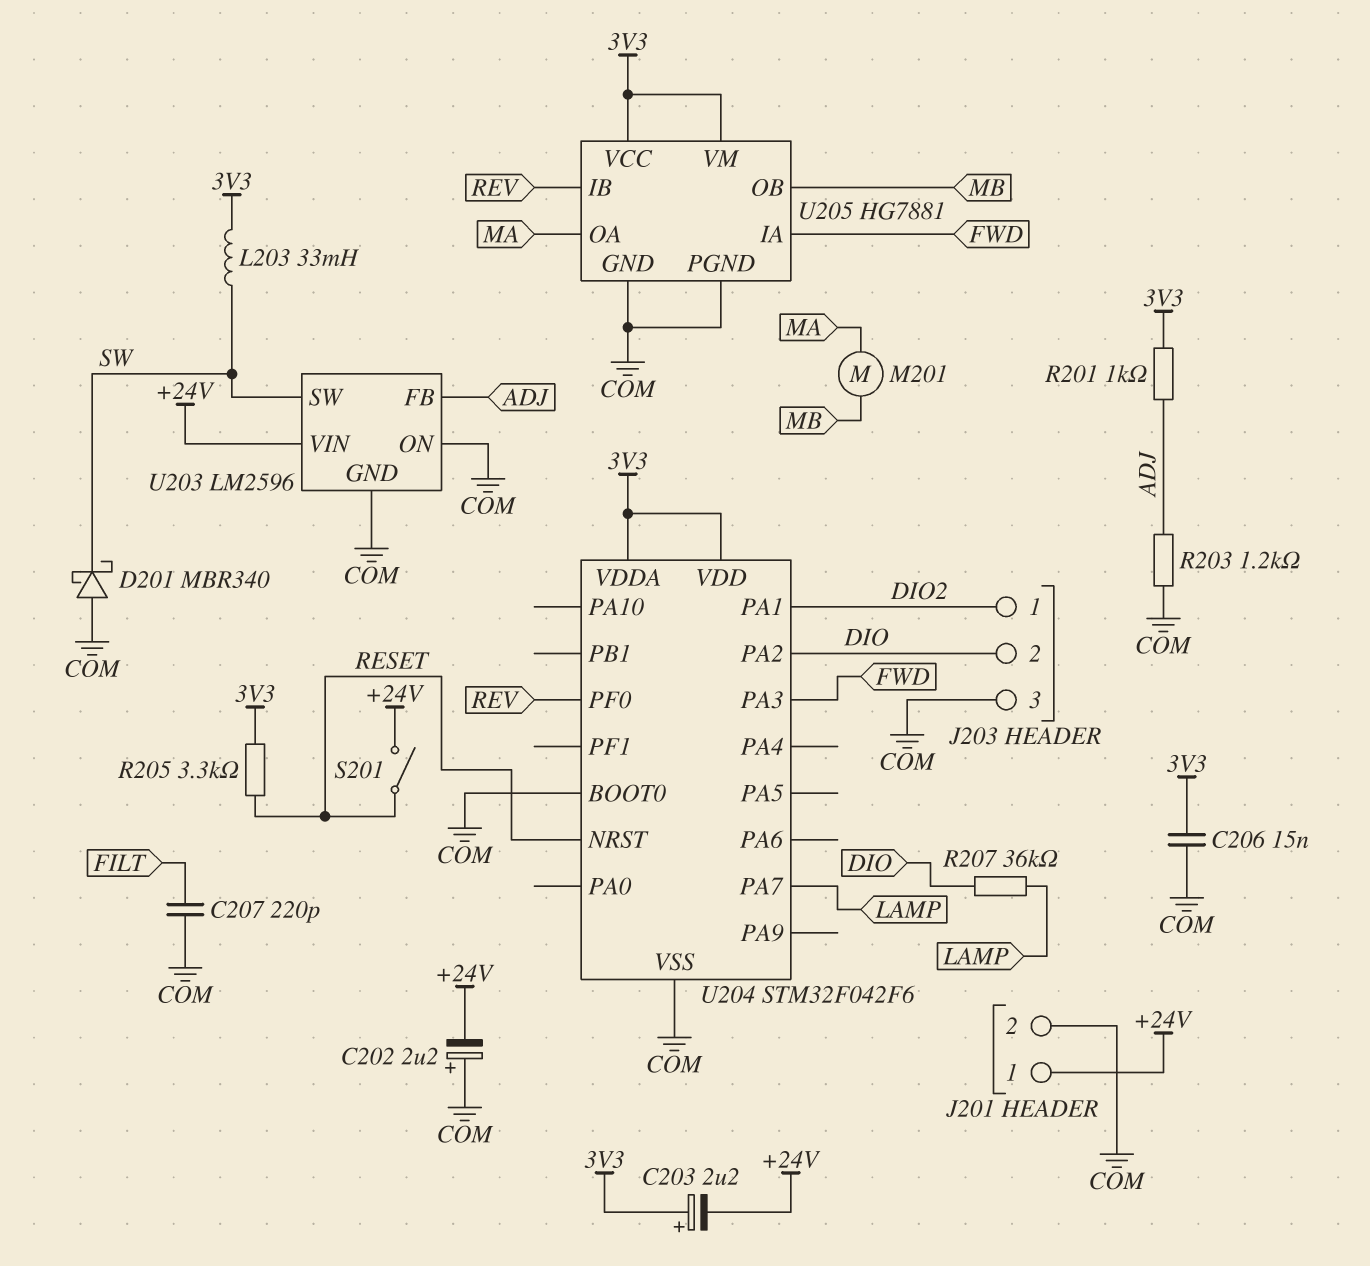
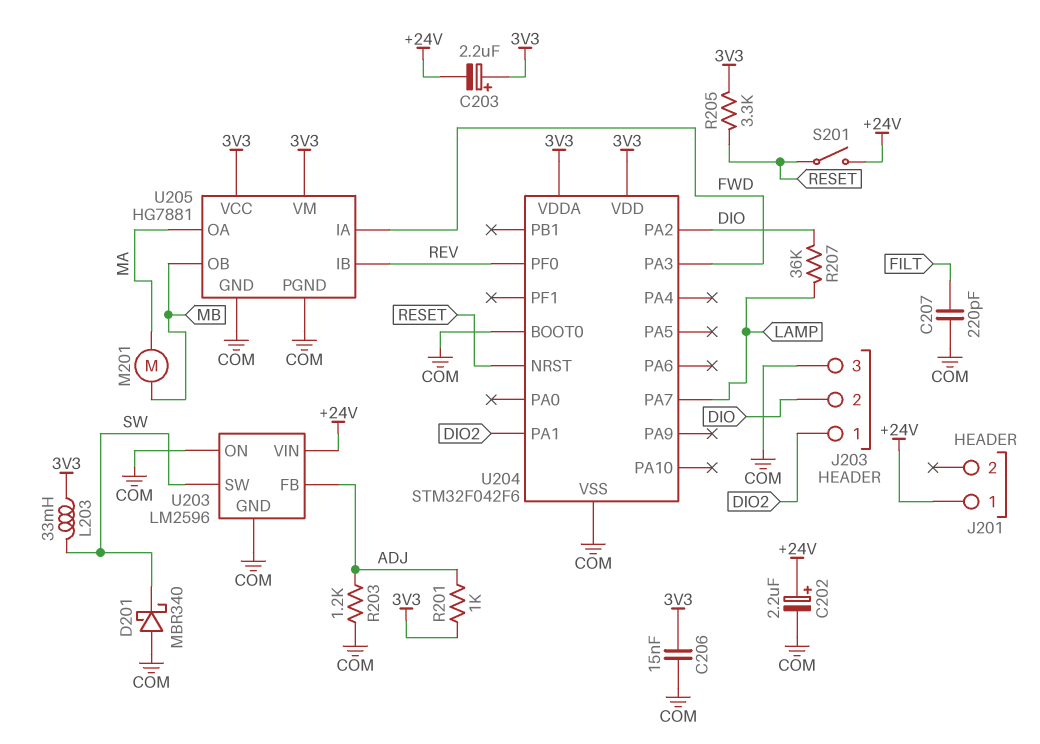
C202: 2.2uF (plus COM, minus +24V) -> 2.2uF (plus +24V, minus COM)
J201 pin 2: COM -> none

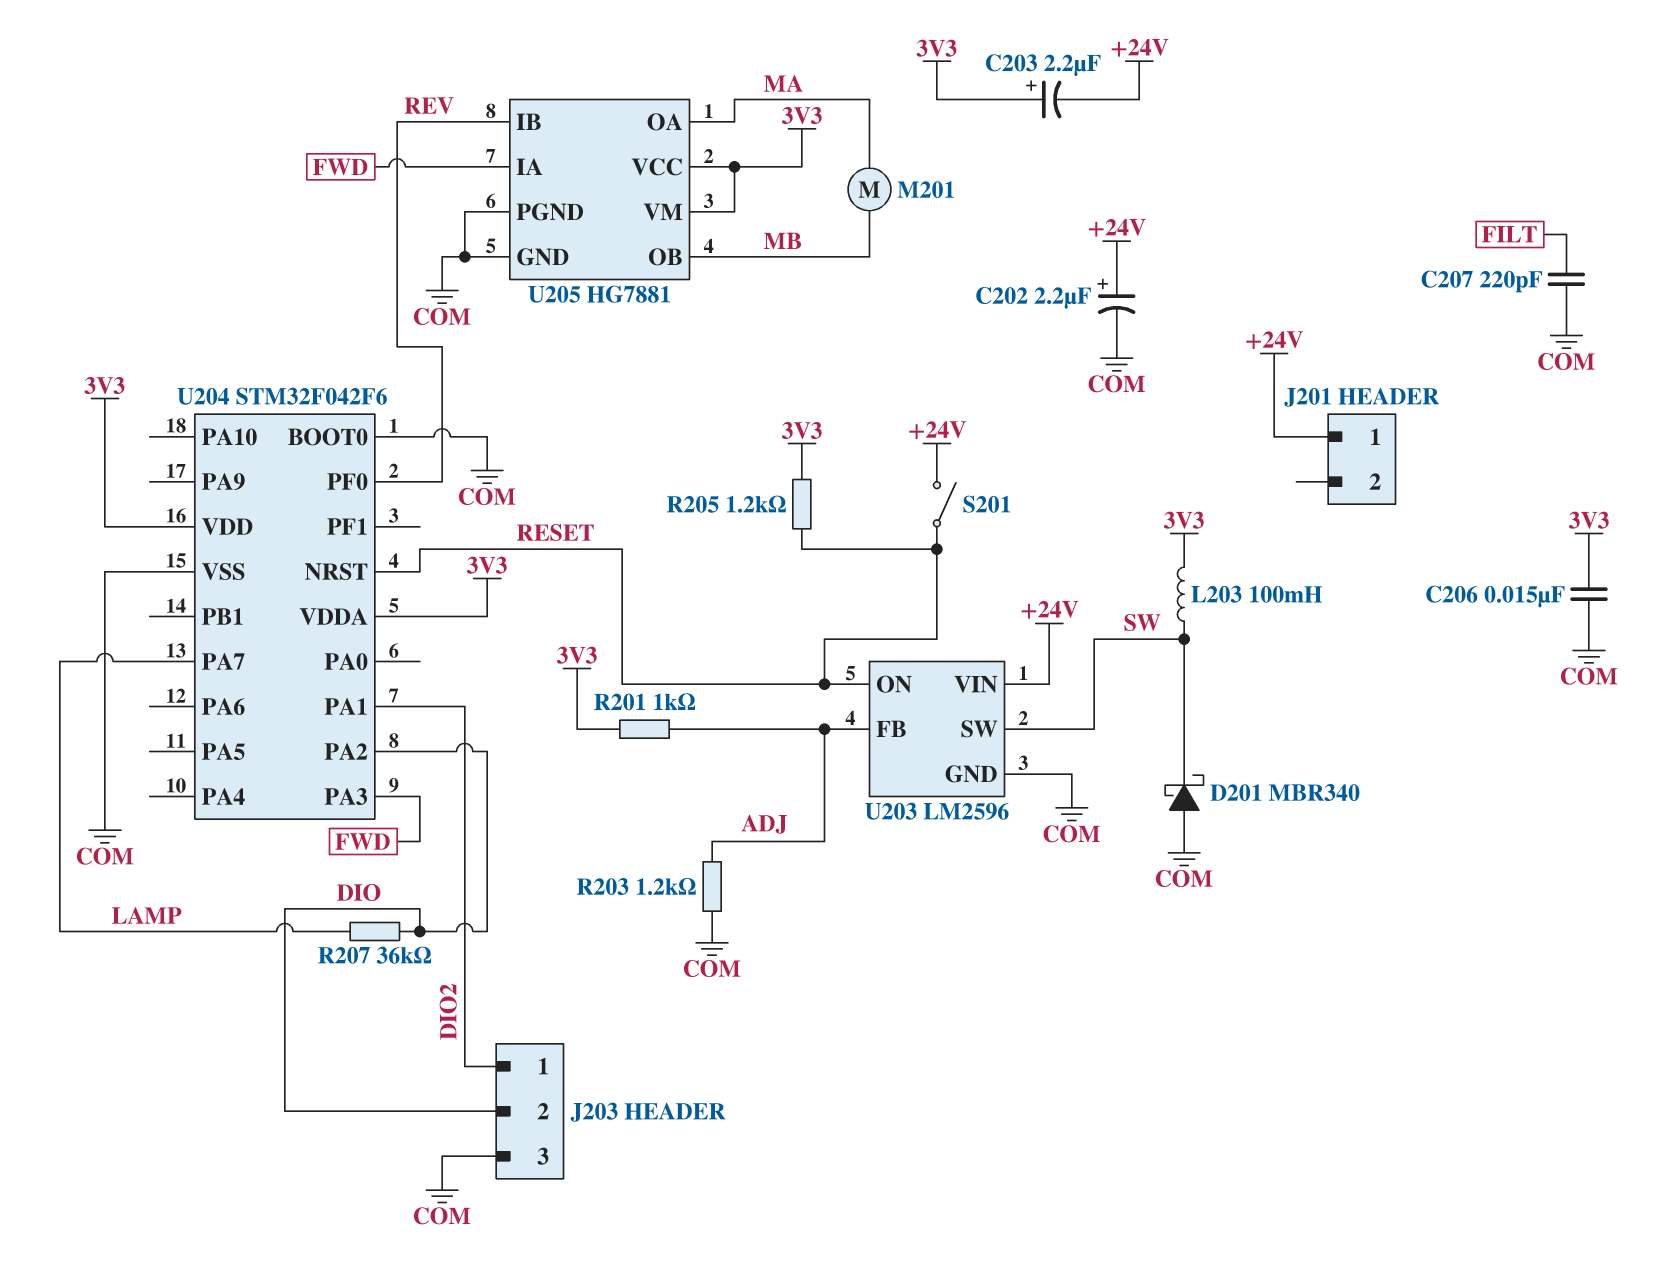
L203: 33mH (3V3, SW) -> 100mH (3V3, SW)
R205: 3.3k (3V3, RESET) -> 1.2k (3V3, RESET)
U203 pin ON: COM -> RESET

